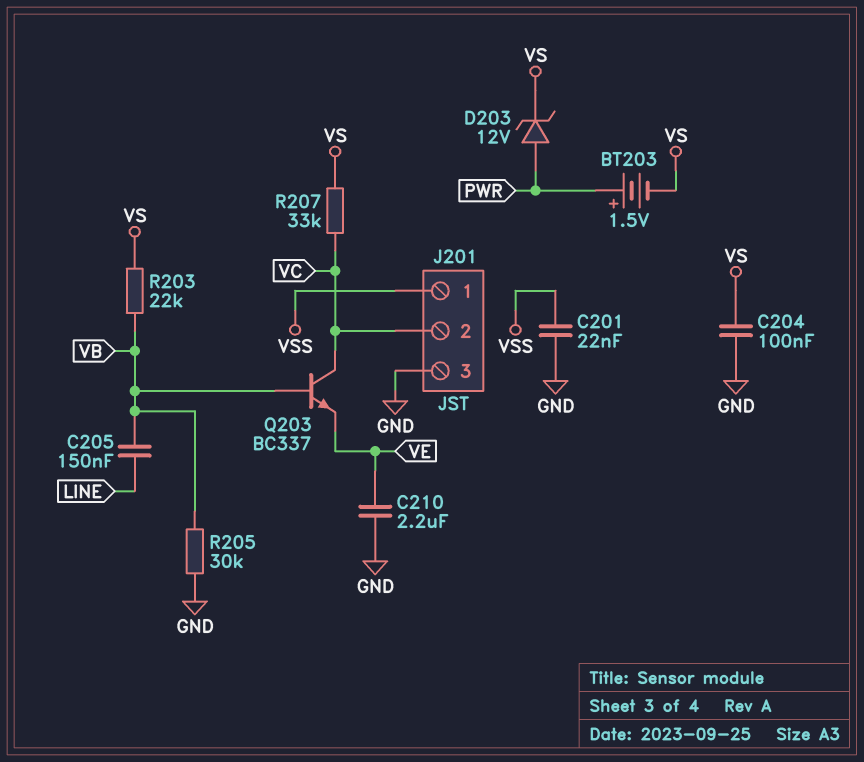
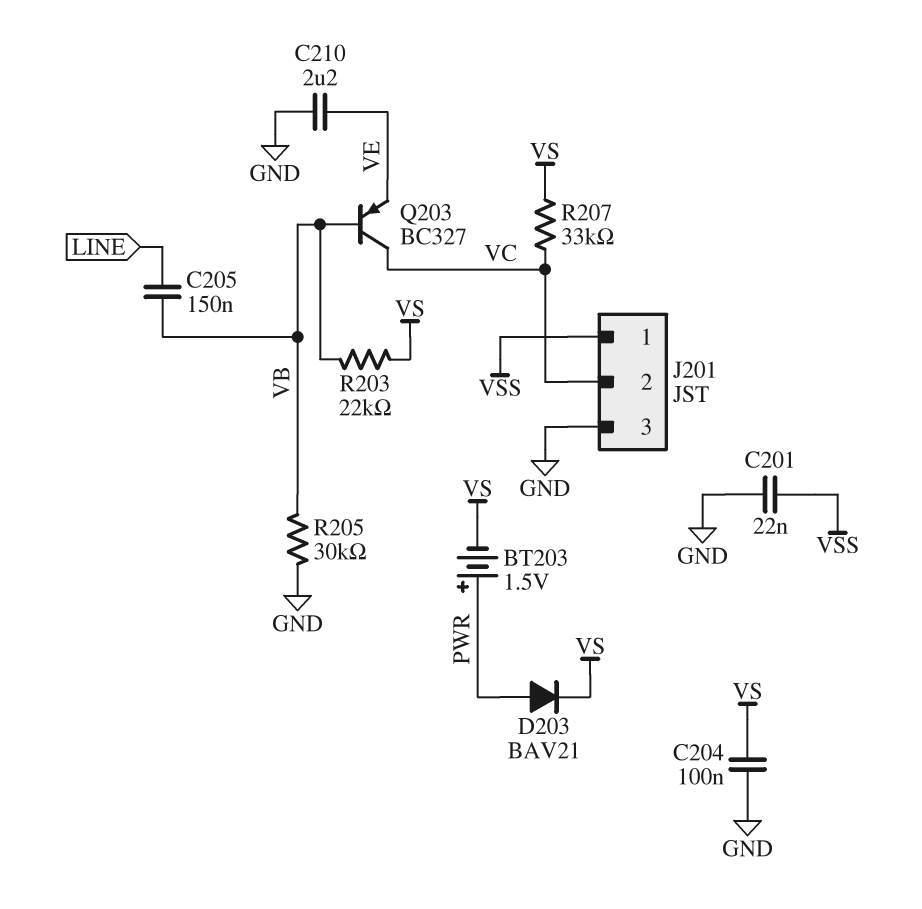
D203: zener 12V (A PWR, K VS) -> diode BAV21 (A PWR, K VS)
Q203: NPN BC337 (B VB, C VC, E VE) -> PNP BC327 (B VB, C VC, E VE)

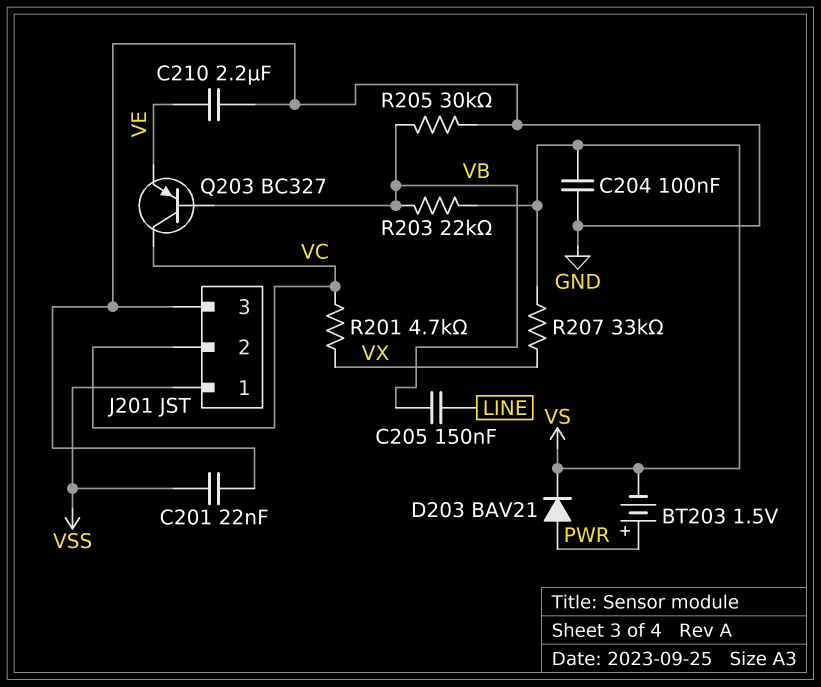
R201: none -> 4.7k (VC, VX)
R207: 33k (VC, VS) -> 33k (VS, VX)

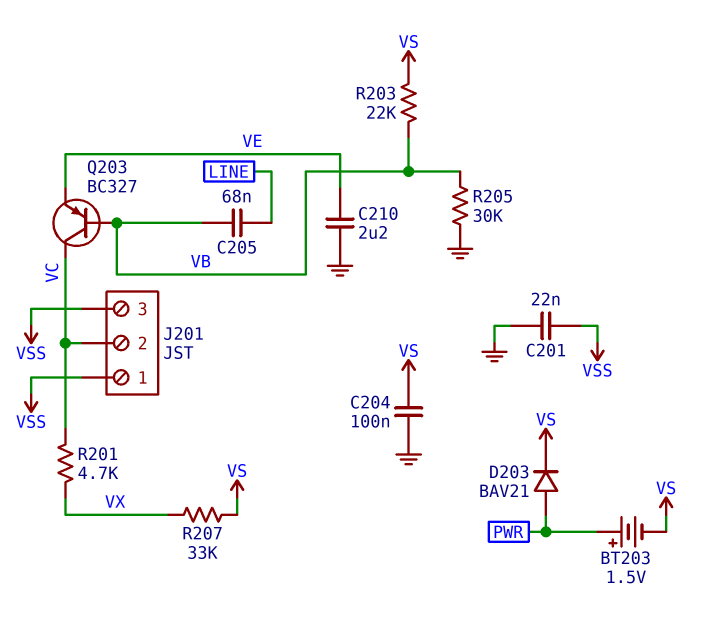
C205: 150nF (LINE, VB) -> 68nF (LINE, VB)
J201 pin 3: GND -> VSS

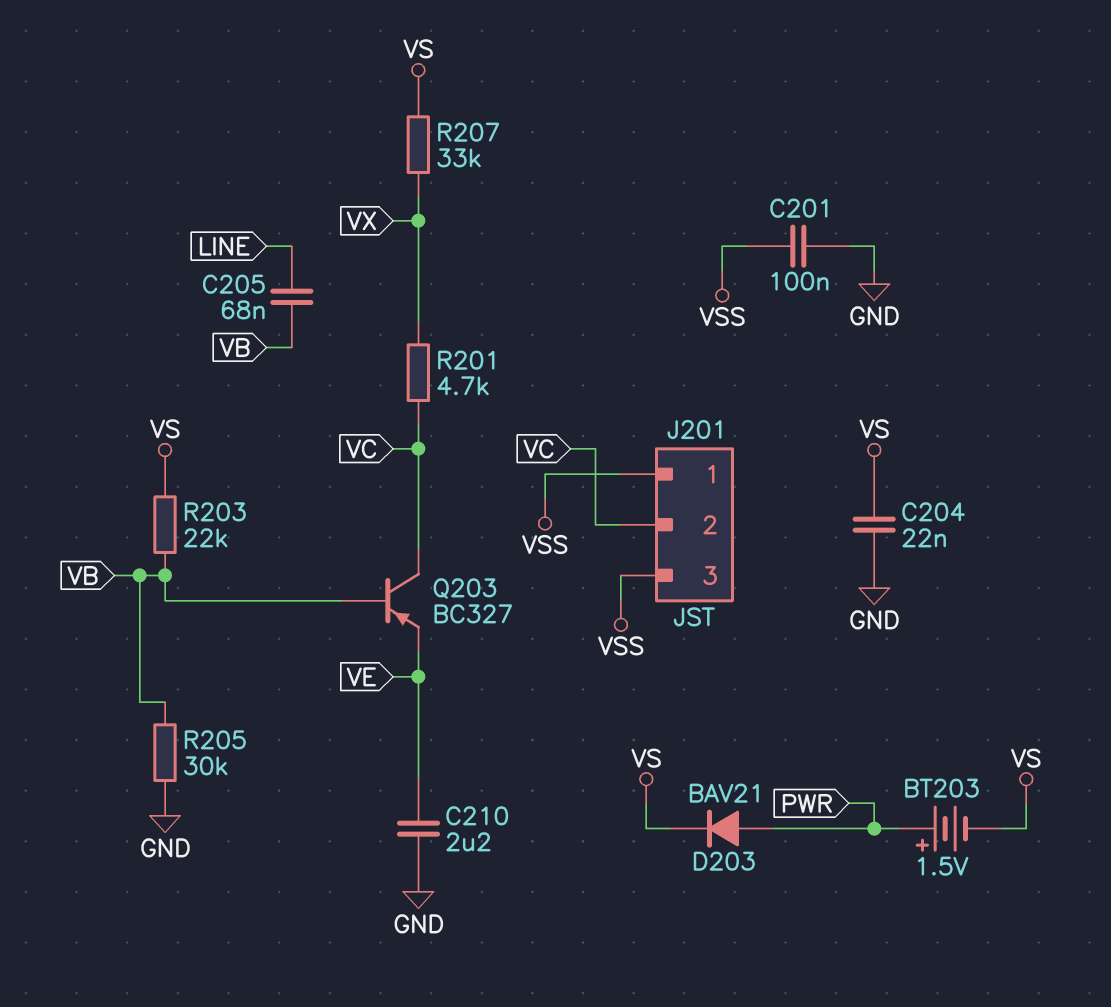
C201: 22nF (GND, VSS) -> 100nF (GND, VSS)
C204: 100nF (GND, VS) -> 22nF (GND, VS)

